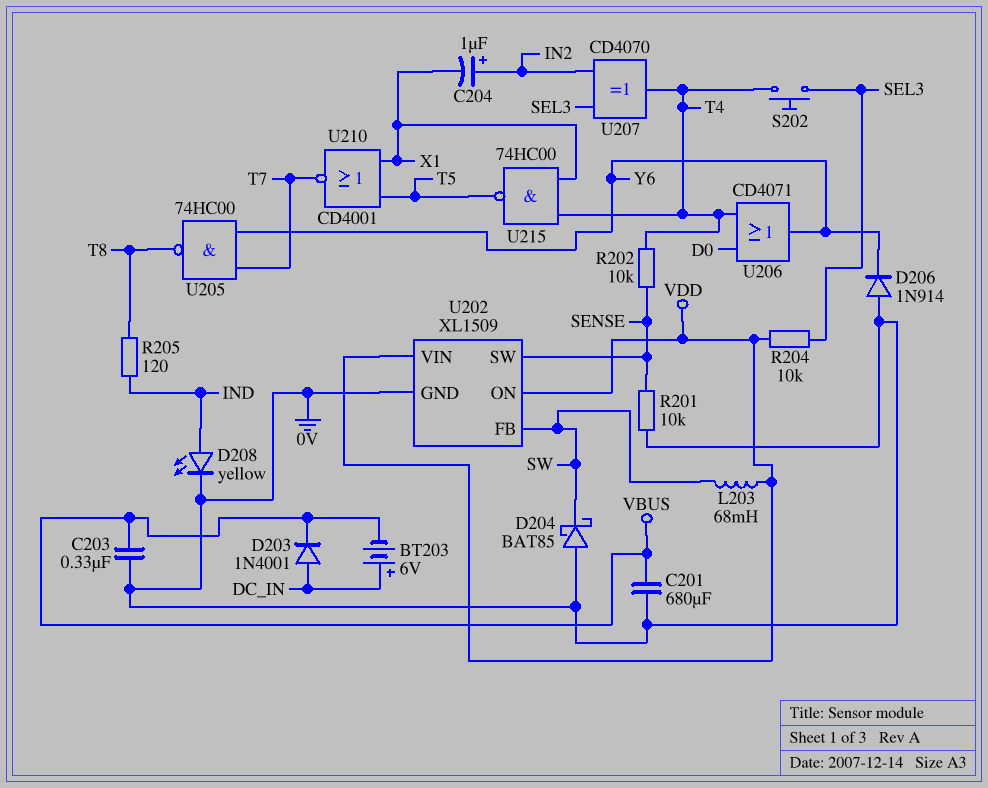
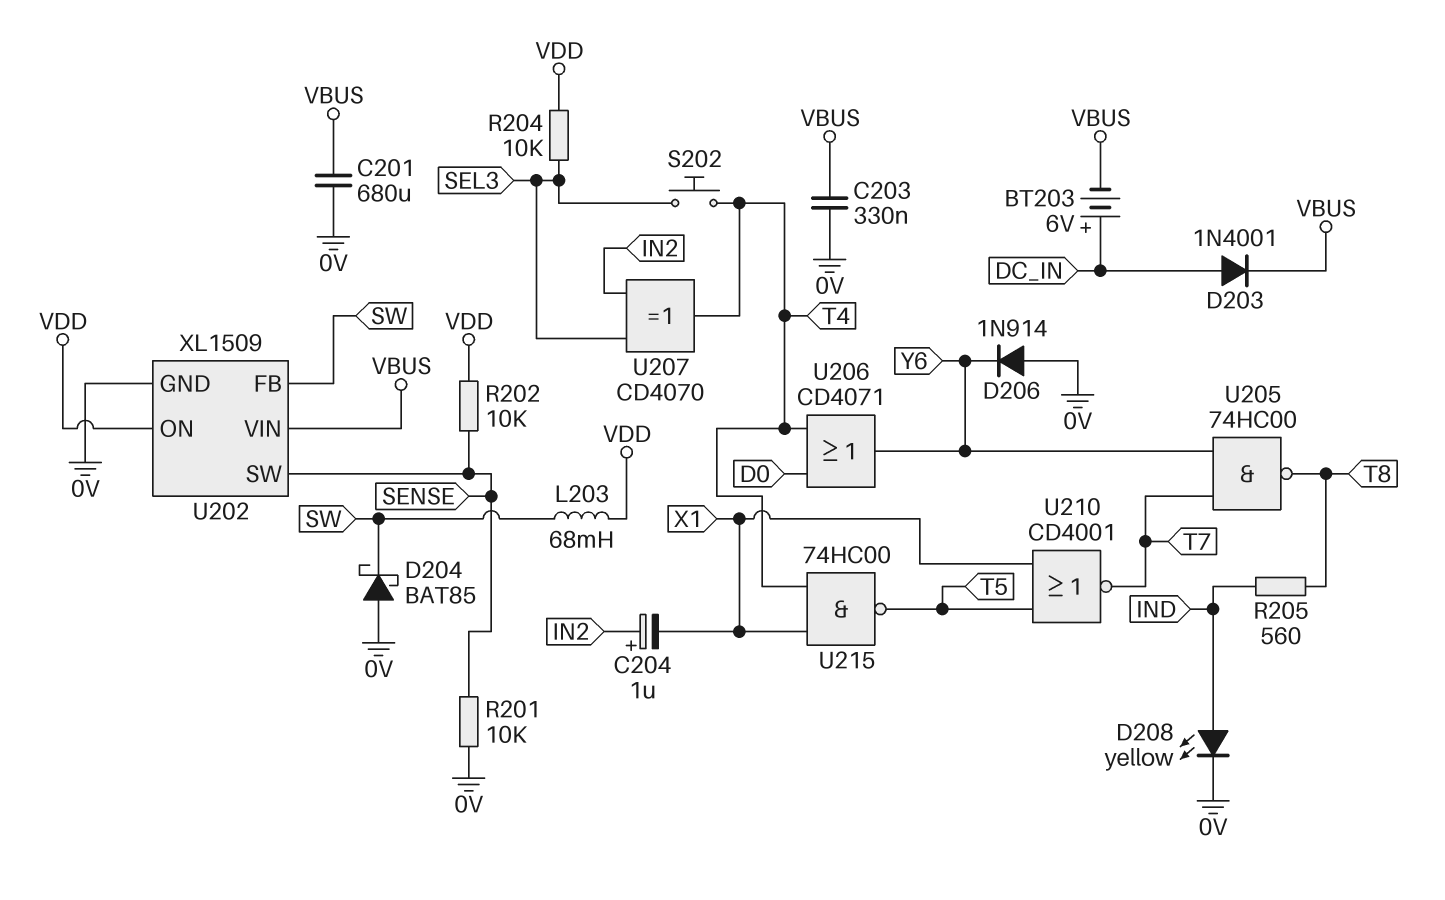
R202: 10k (SENSE, T4) -> 10k (SENSE, VDD)
R205: 120 (IND, T8) -> 560 (IND, T8)
U202 pin VIN: VDD -> VBUS

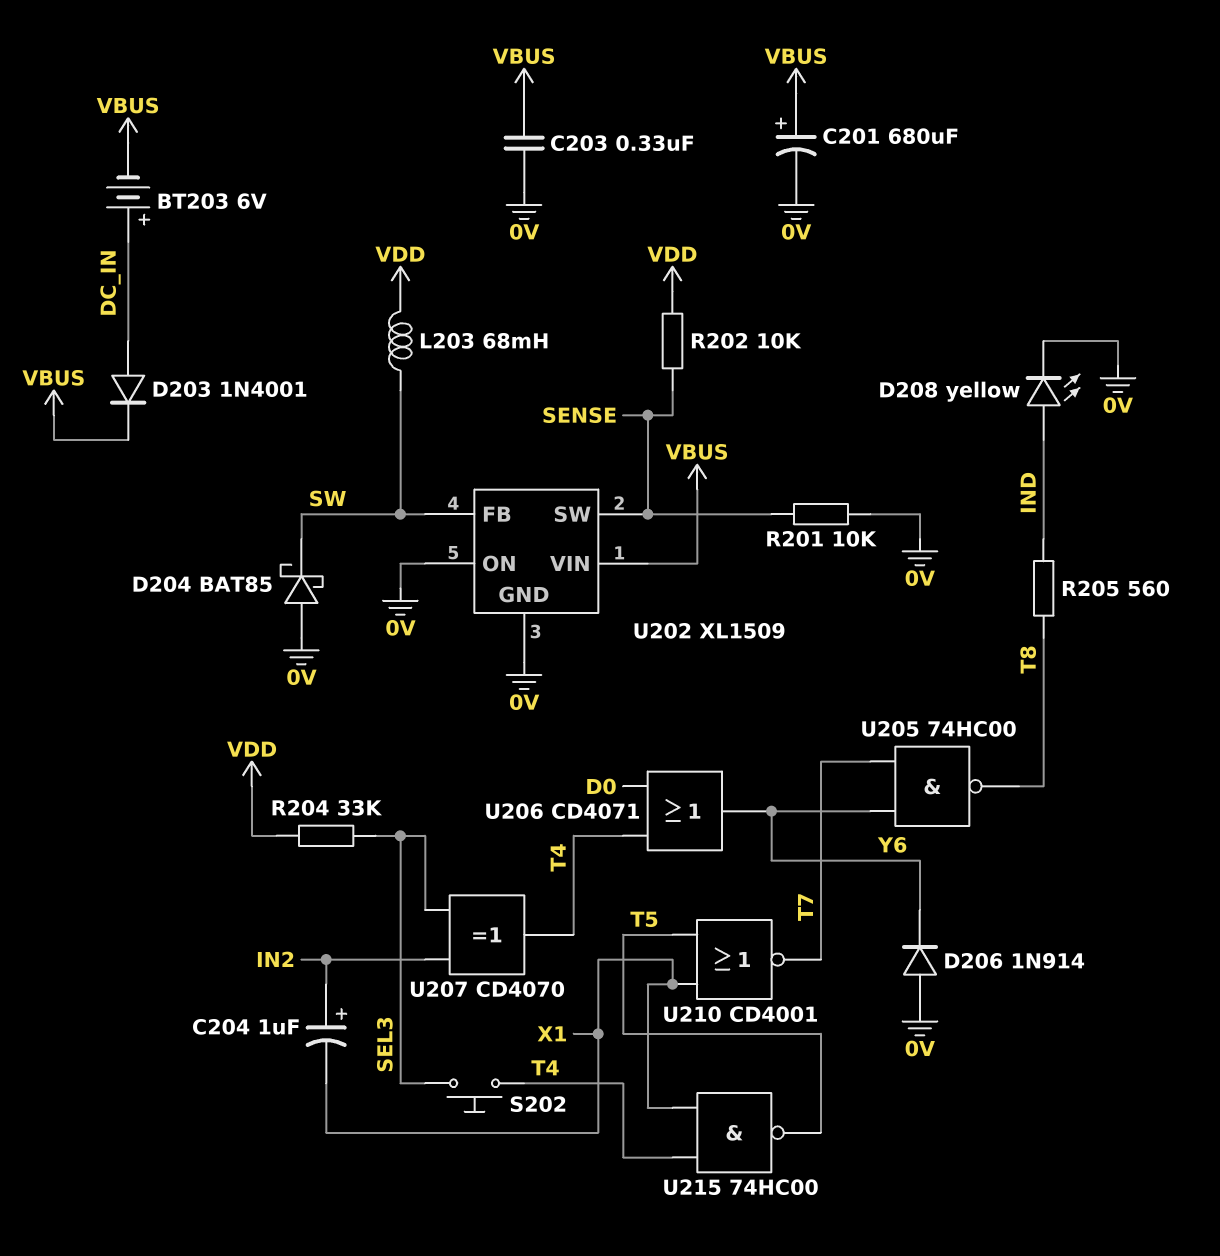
C201: 680uF (0V, VBUS) -> 680uF (plus VBUS, minus 0V)
R204: 10k (SEL3, VDD) -> 33k (SEL3, VDD)
U202 pin ON: VDD -> 0V

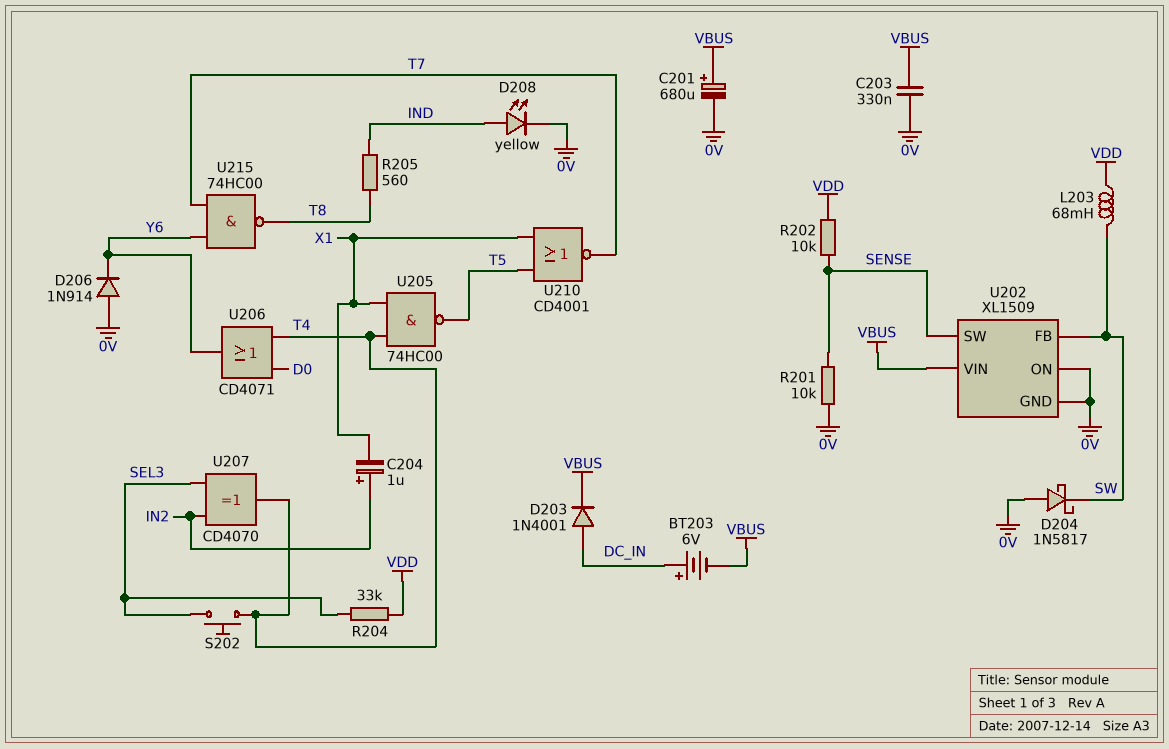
D204: schottky BAT85 (A 0V, K SW) -> schottky 1N5817 (A 0V, K SW)
U205: NAND 74HC00 (in T7, in Y6, out T8) -> NAND 74HC00 (in T4, in X1, out T5)
U215: NAND 74HC00 (in T4, in X1, out T5) -> NAND 74HC00 (in T7, in Y6, out T8)

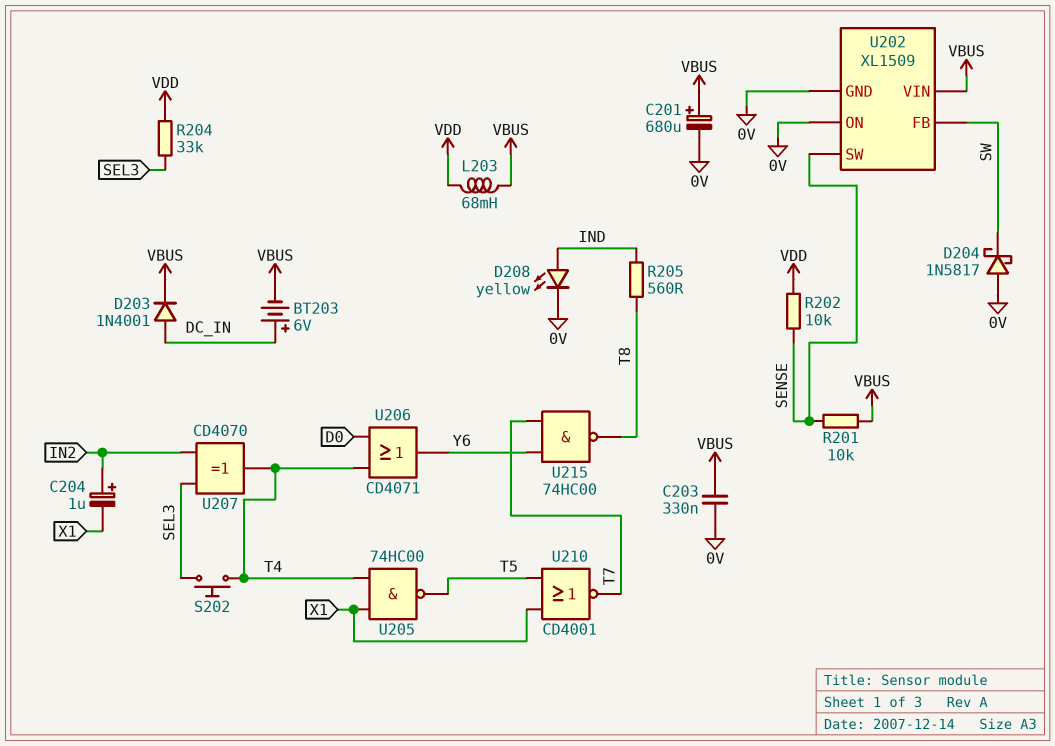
D206: diode 1N914 (A 0V, K Y6) -> none
L203: 68mH (SW, VDD) -> 68mH (VBUS, VDD)
R201: 10k (0V, SENSE) -> 10k (SENSE, VBUS)

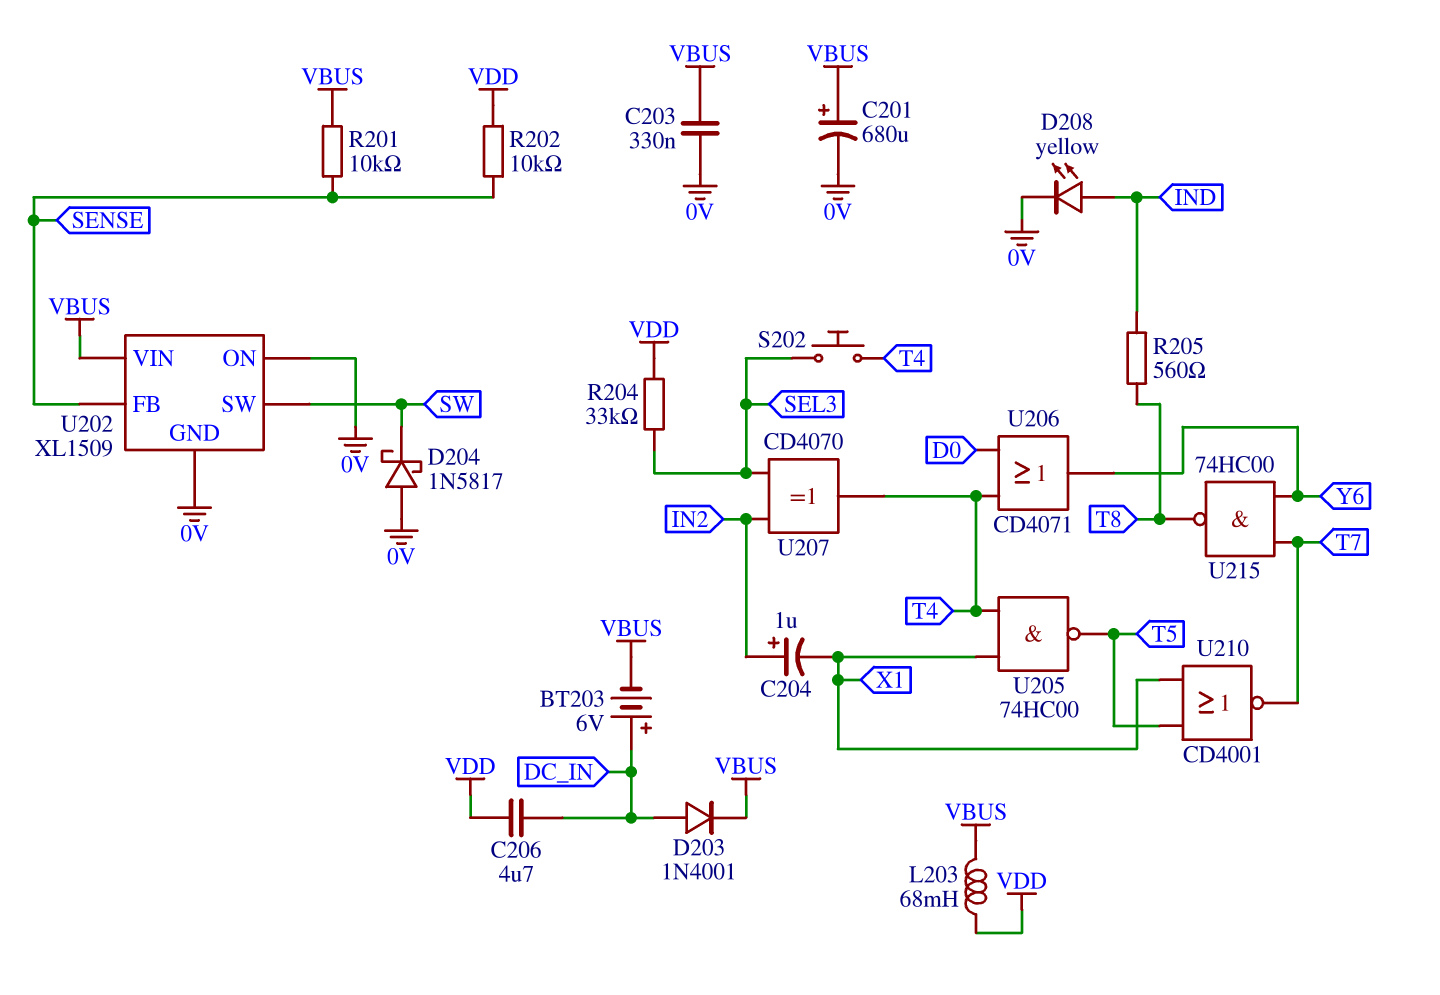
C206: none -> 4.7uF (DC_IN, VDD)
U202 pin FB: SW -> SENSE
U202 pin SW: SENSE -> SW

